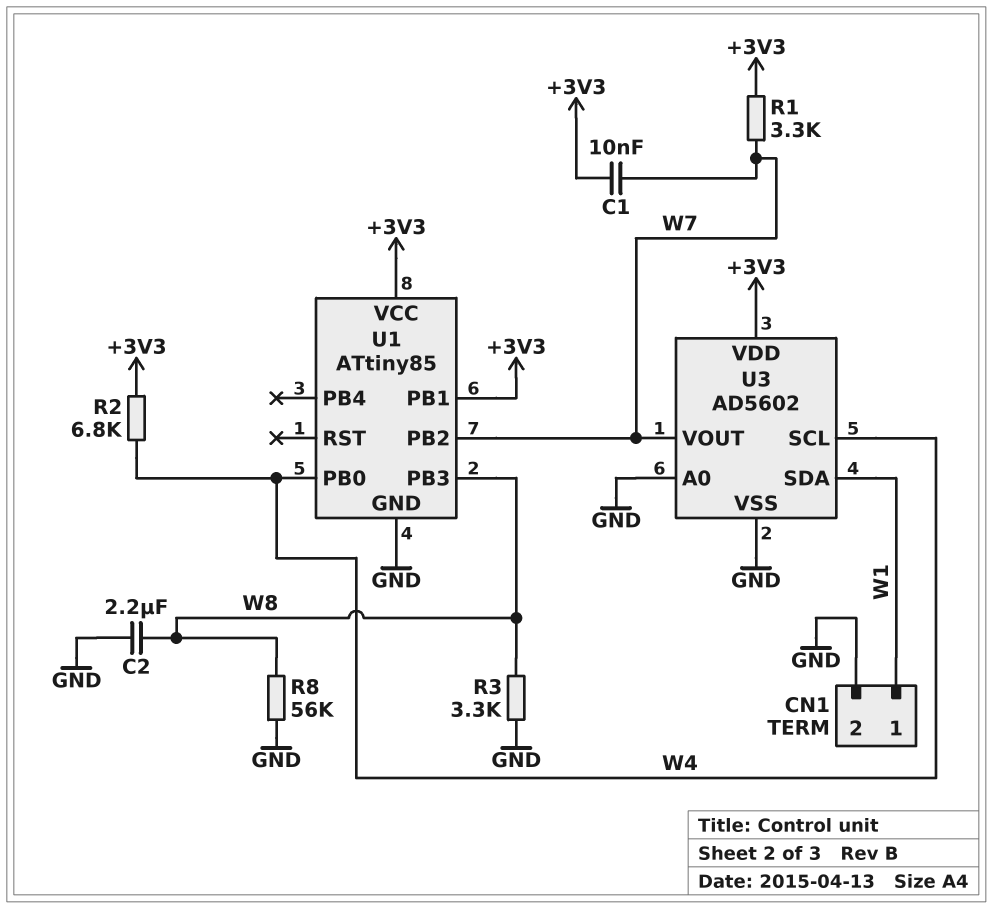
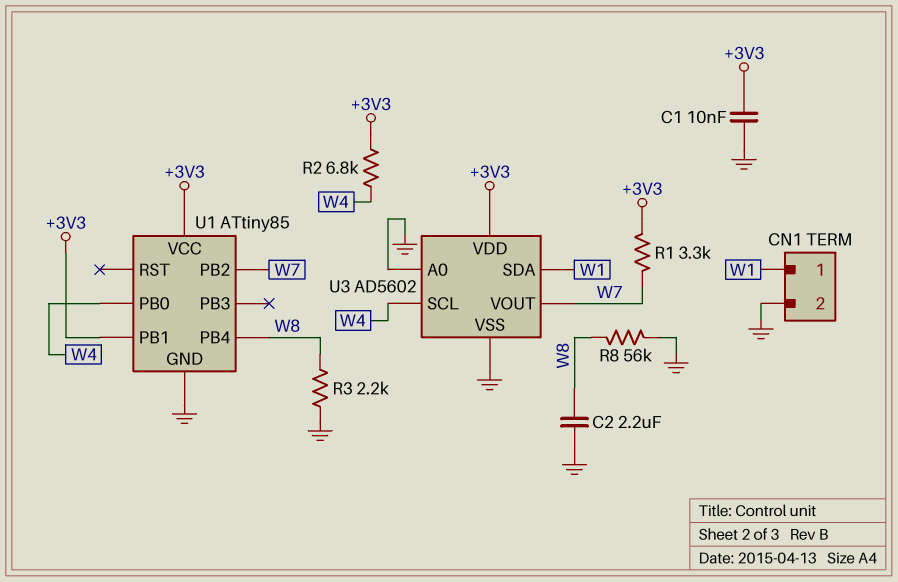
C1: 10nF (+3V3, W7) -> 10nF (+3V3, GND)
R3: 3.3k (GND, W8) -> 2.2k (GND, W8)
U1 pin PB3: W8 -> none
U1 pin PB4: none -> W8

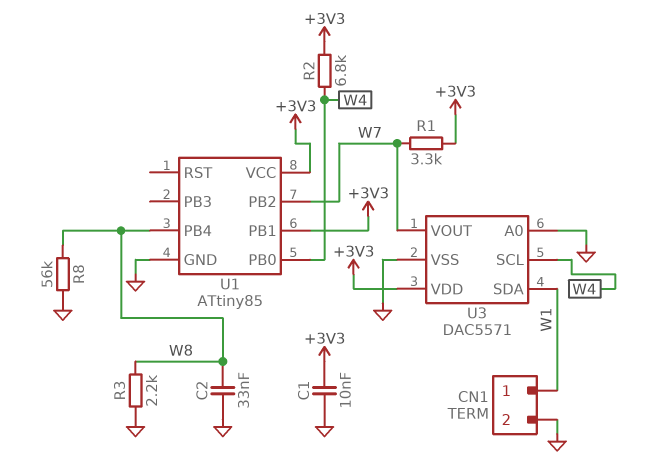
C2: 2.2uF (GND, W8) -> 33nF (GND, W8)
U3: AD5602 -> DAC5571

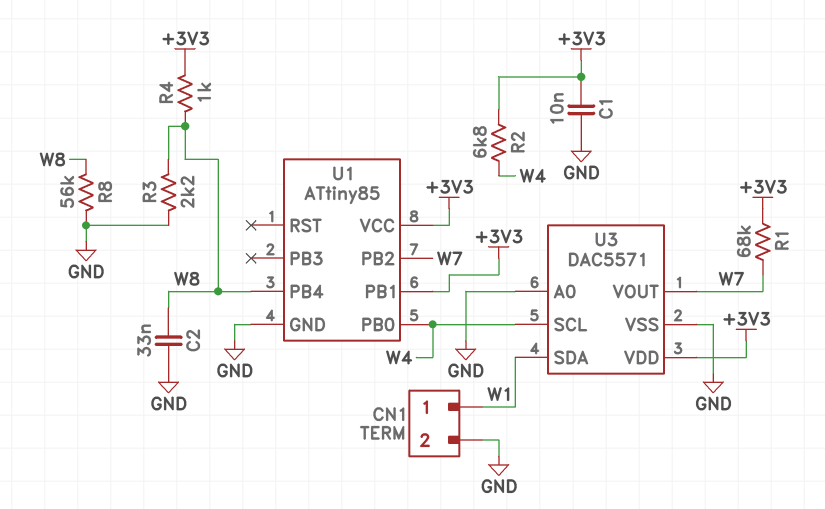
R1: 3.3k (+3V3, W7) -> 68k (+3V3, W7)
R4: none -> 1k (+3V3, W8)

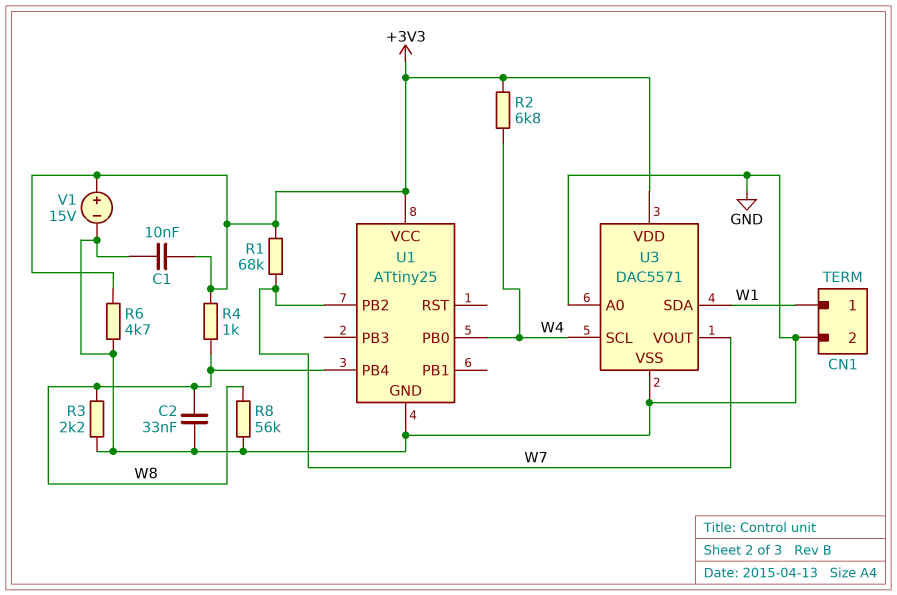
R6: none -> 4.7k (+3V3, GND)
U1: ATtiny85 -> ATtiny25
U1 pin PB1: +3V3 -> none
V1: none -> 15V (plus +3V3, minus GND)

